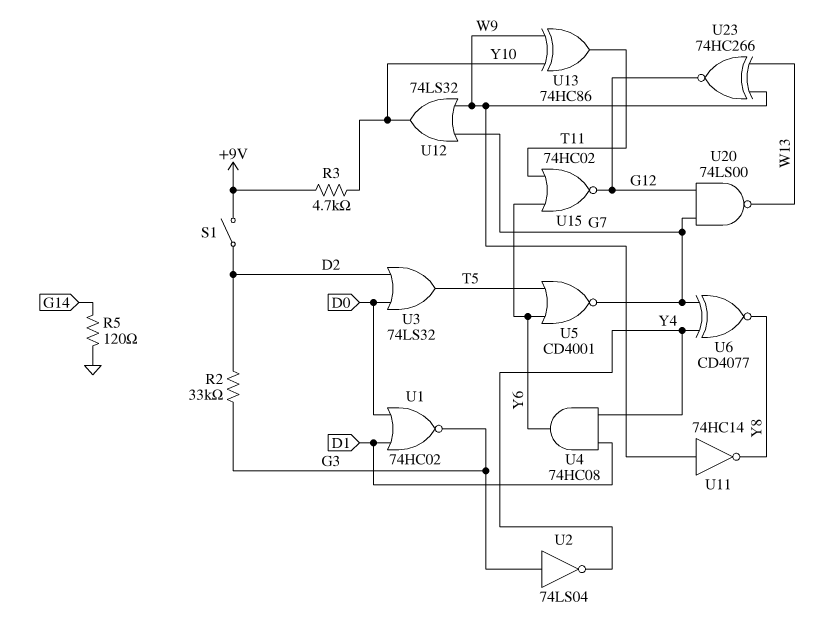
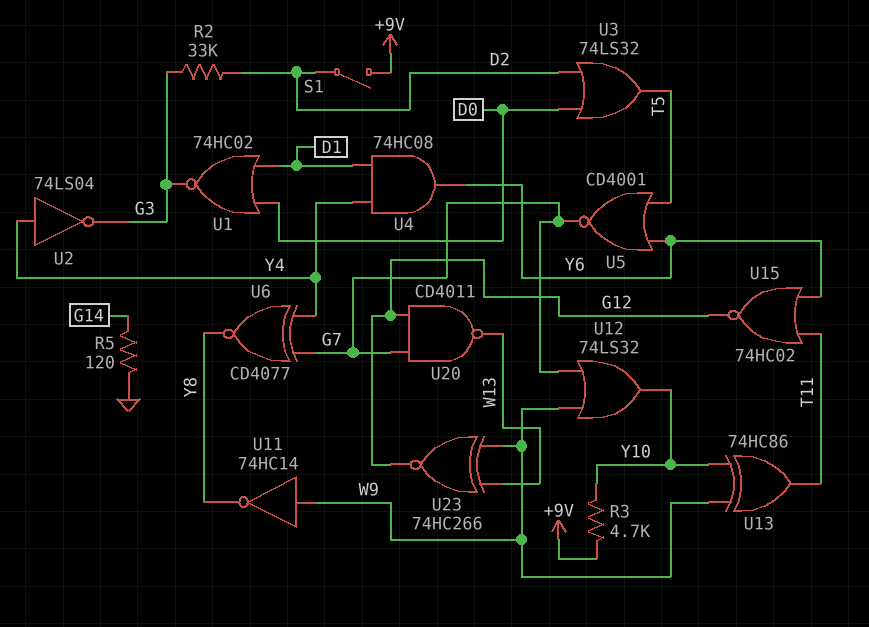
U2: NOT 74LS04 (in G3, out Y4) -> NOT 74LS04 (in Y4, out G3)
U20: NAND 74LS00 (in G7, in G12, out W13) -> NAND CD4011 (in G7, in G12, out W13)

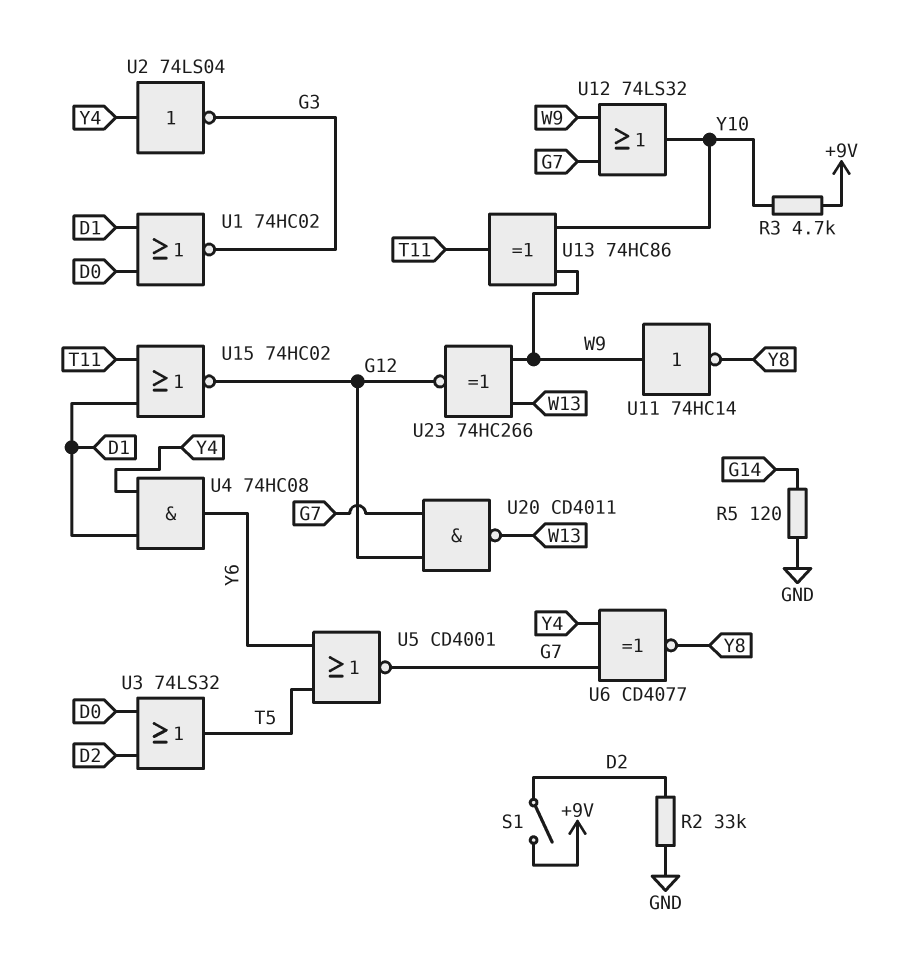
R2: 33k (D2, G3) -> 33k (D2, GND)
U15: NOR 74HC02 (in T11, in Y6, out G12) -> NOR 74HC02 (in D1, in T11, out G12)

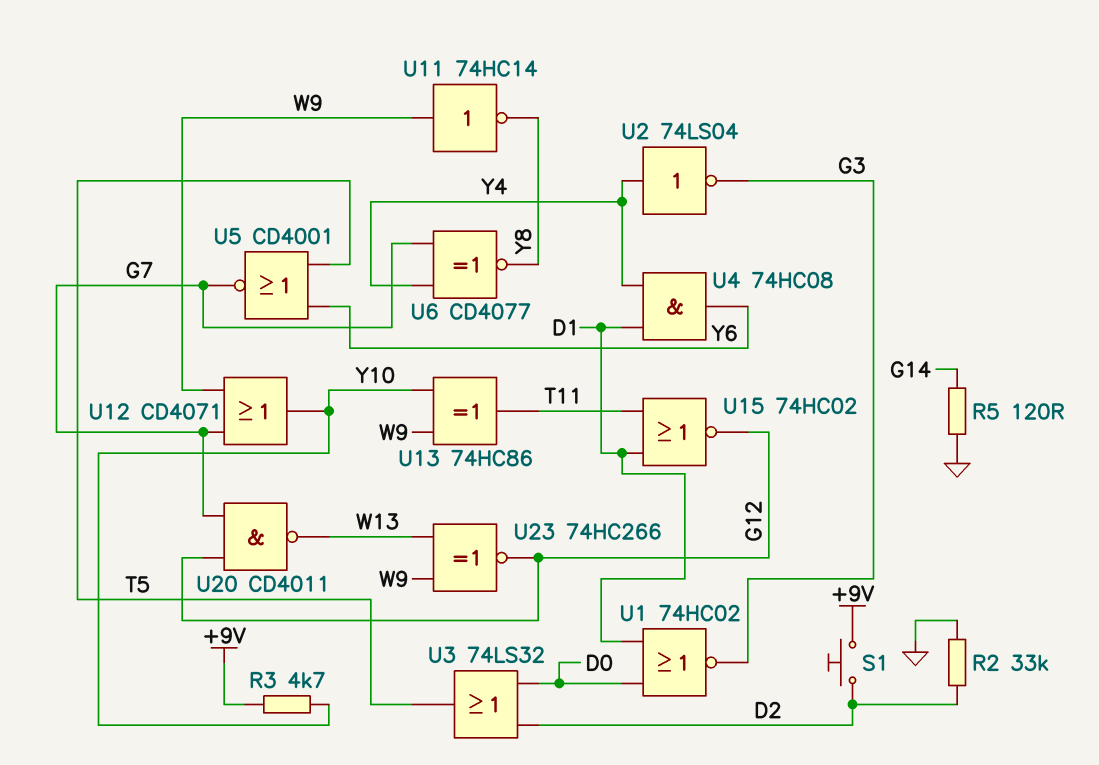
S1: switch (+9V, D2) -> button (+9V, D2)
U12: OR 74LS32 (in G7, in W9, out Y10) -> OR CD4071 (in G7, in W9, out Y10)

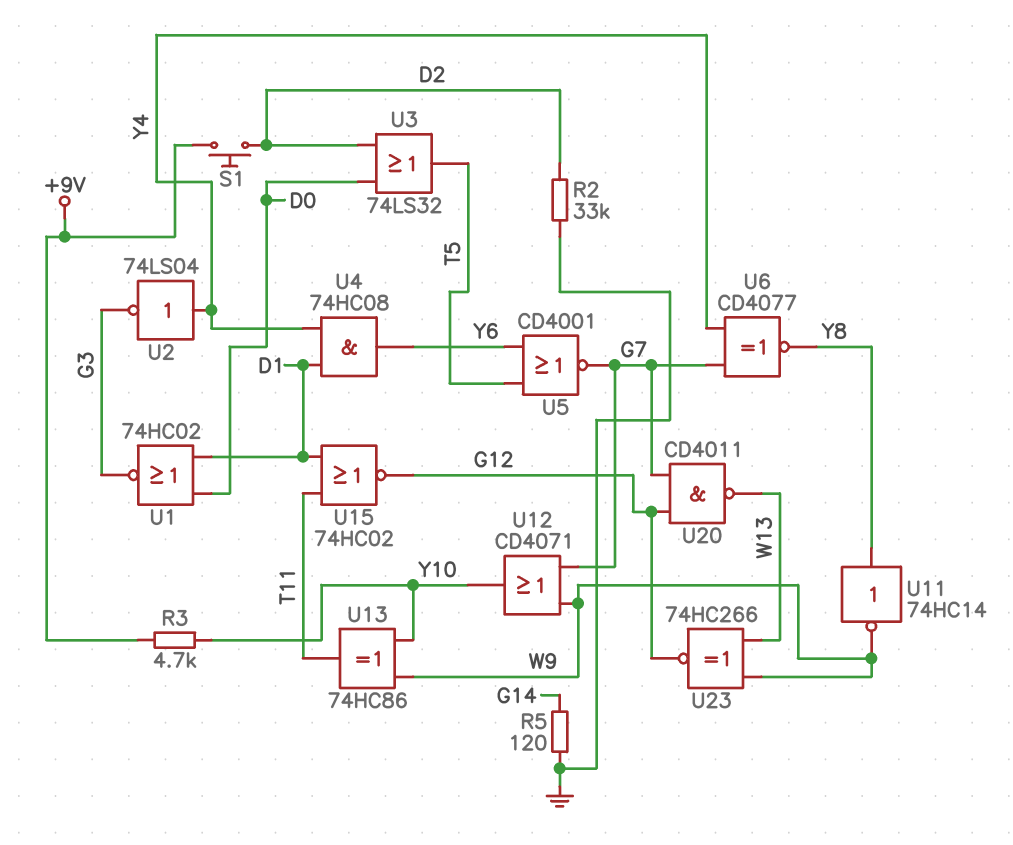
U11: NOT 74HC14 (in W9, out Y8) -> NOT 74HC14 (in Y8, out W9)

